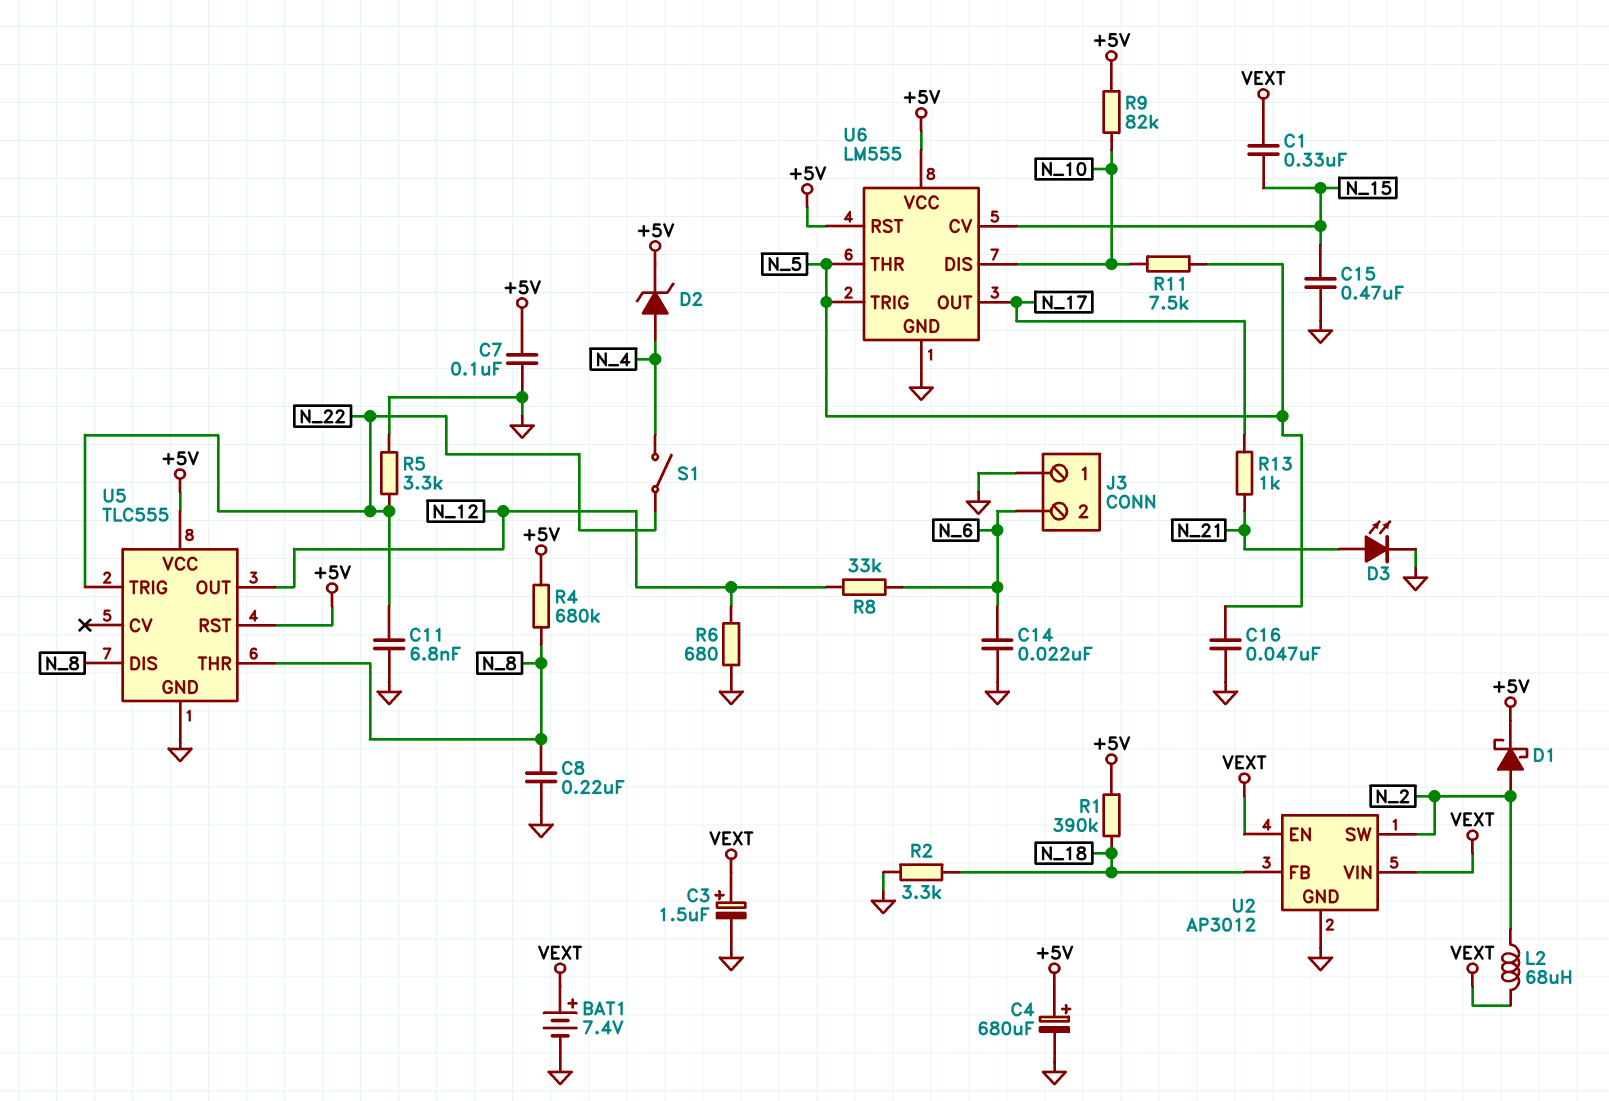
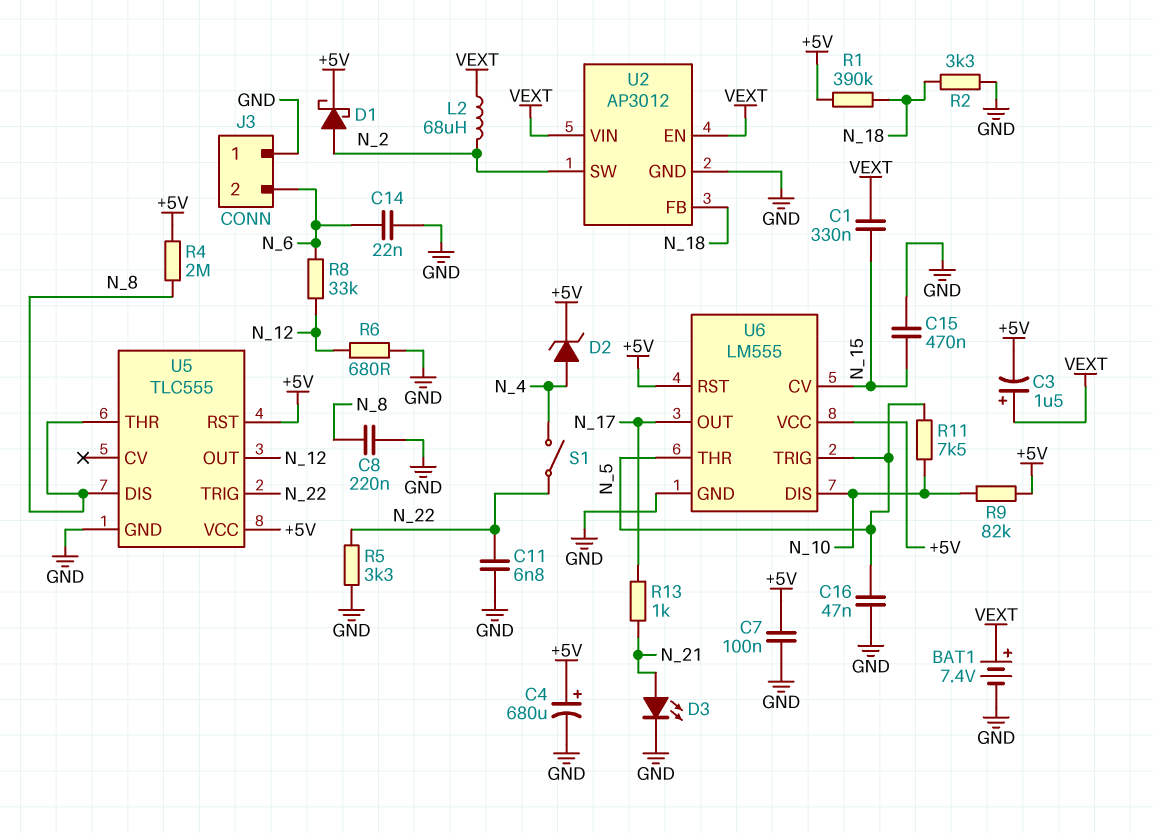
C3: 1.5uF (plus VEXT, minus GND) -> 1.5uF (plus VEXT, minus +5V)
R4: 680k (+5V, N_8) -> 2M (+5V, N_8)

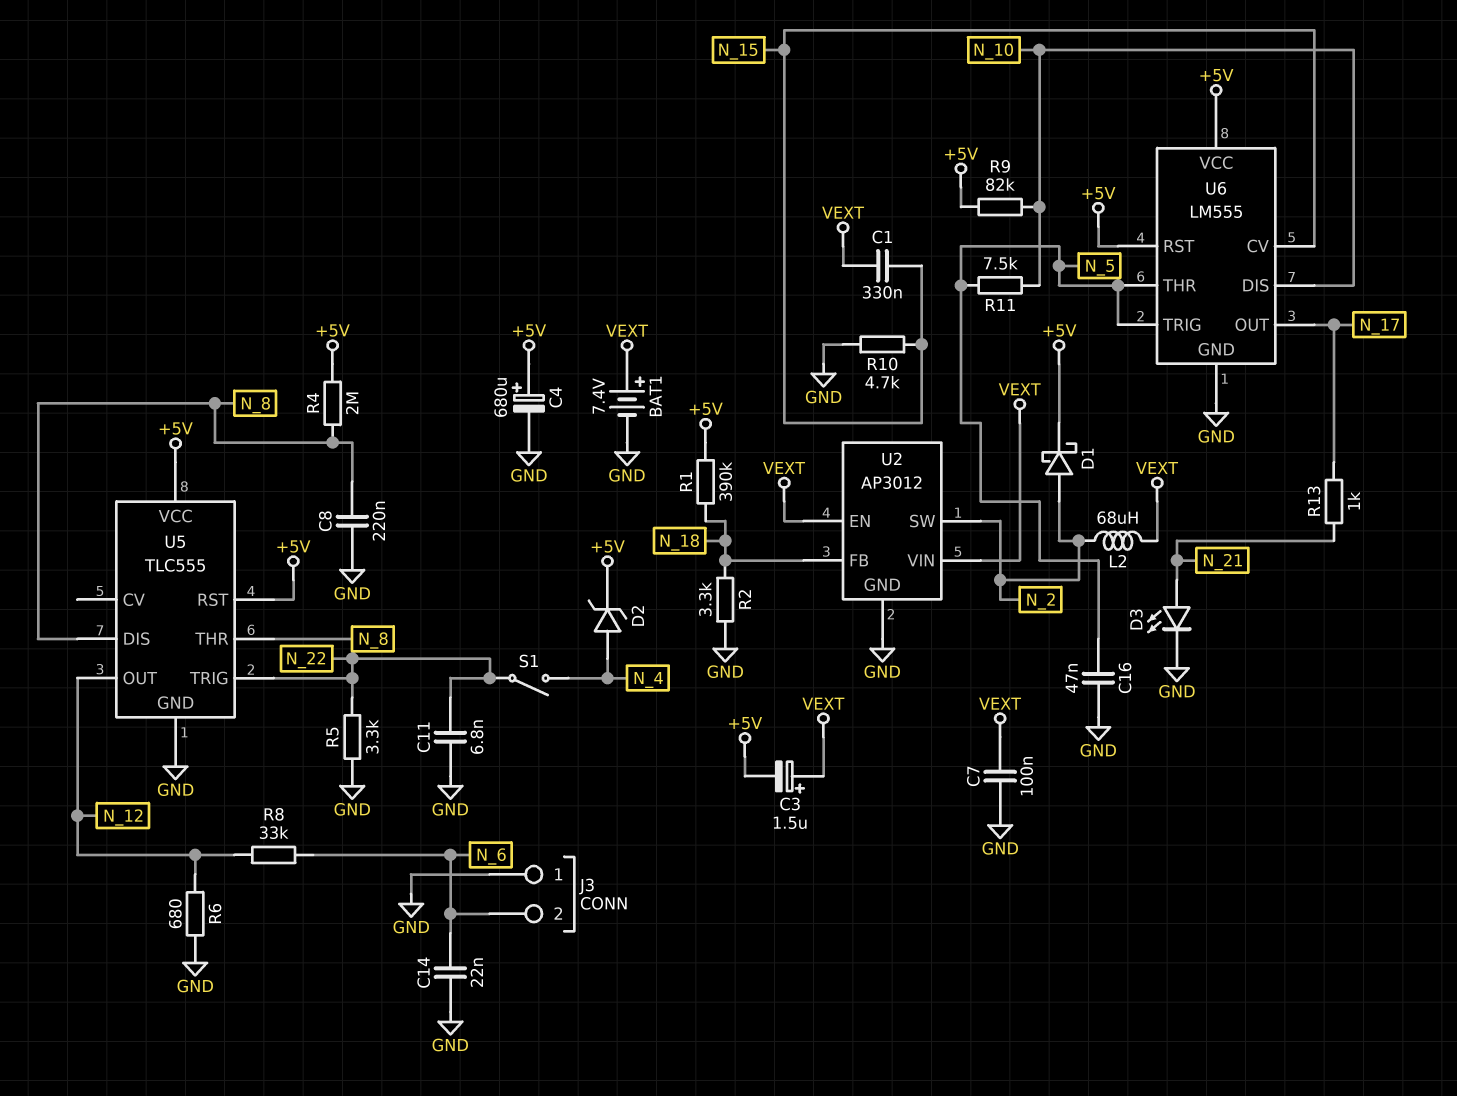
C7: 100nF (+5V, GND) -> 100nF (GND, VEXT)
C15: 470nF (GND, N_15) -> none
R10: none -> 4.7k (GND, N_15)

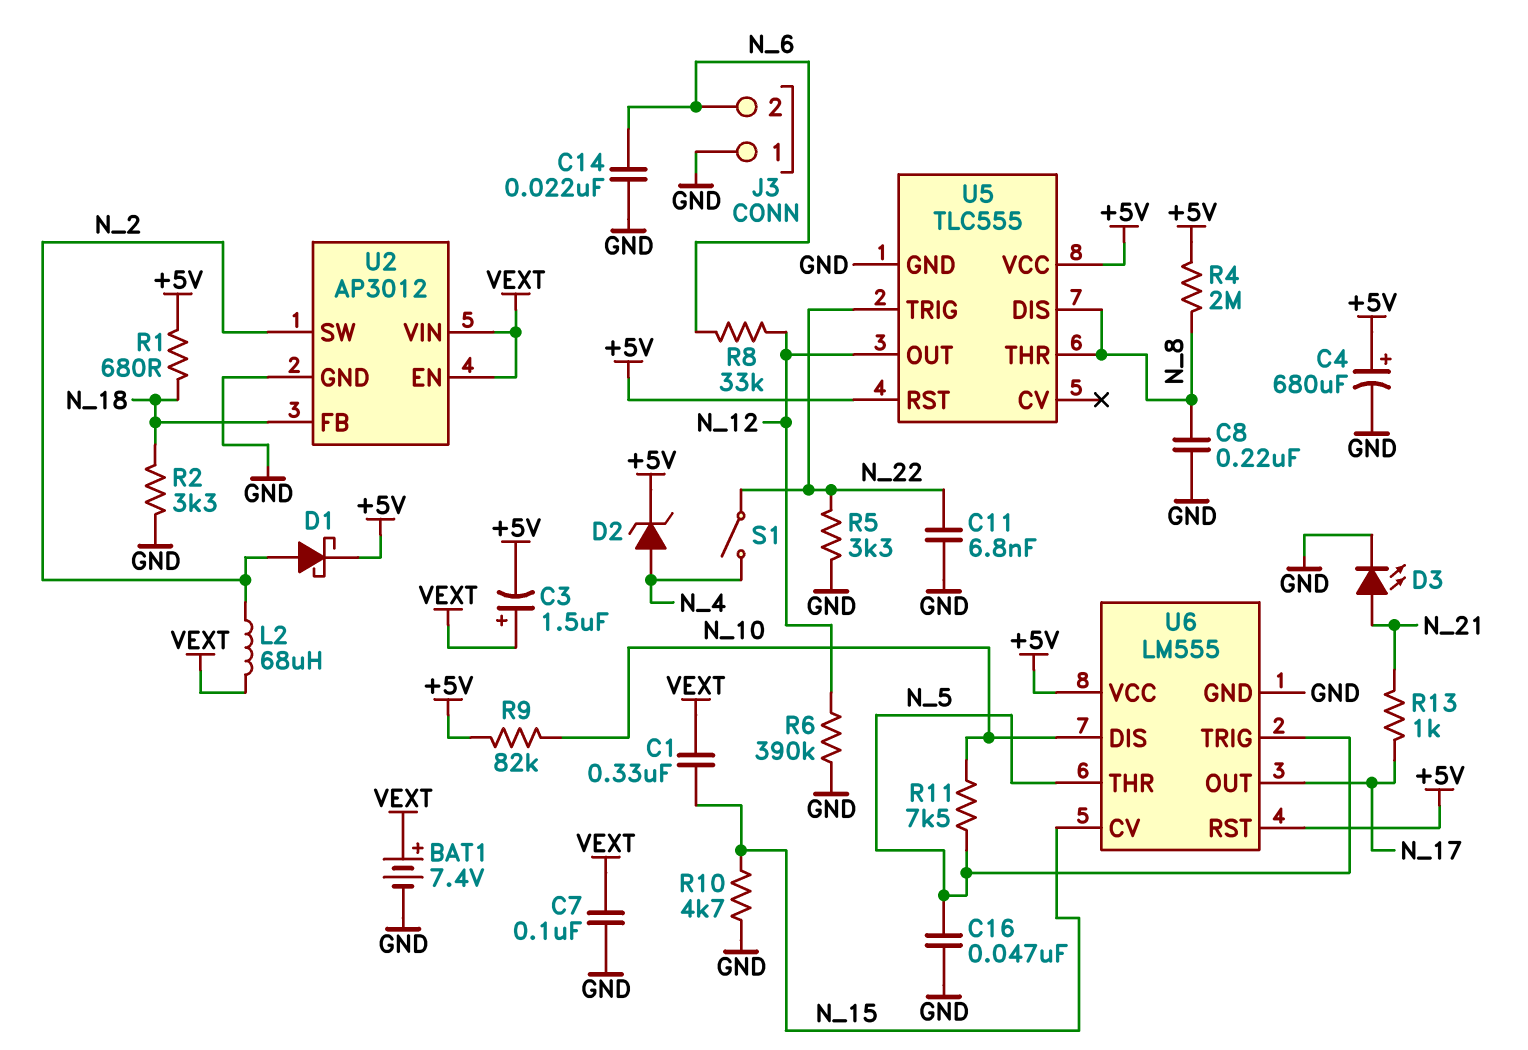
R1: 390k (+5V, N_18) -> 680 (+5V, N_18)
R6: 680 (GND, N_12) -> 390k (GND, N_12)

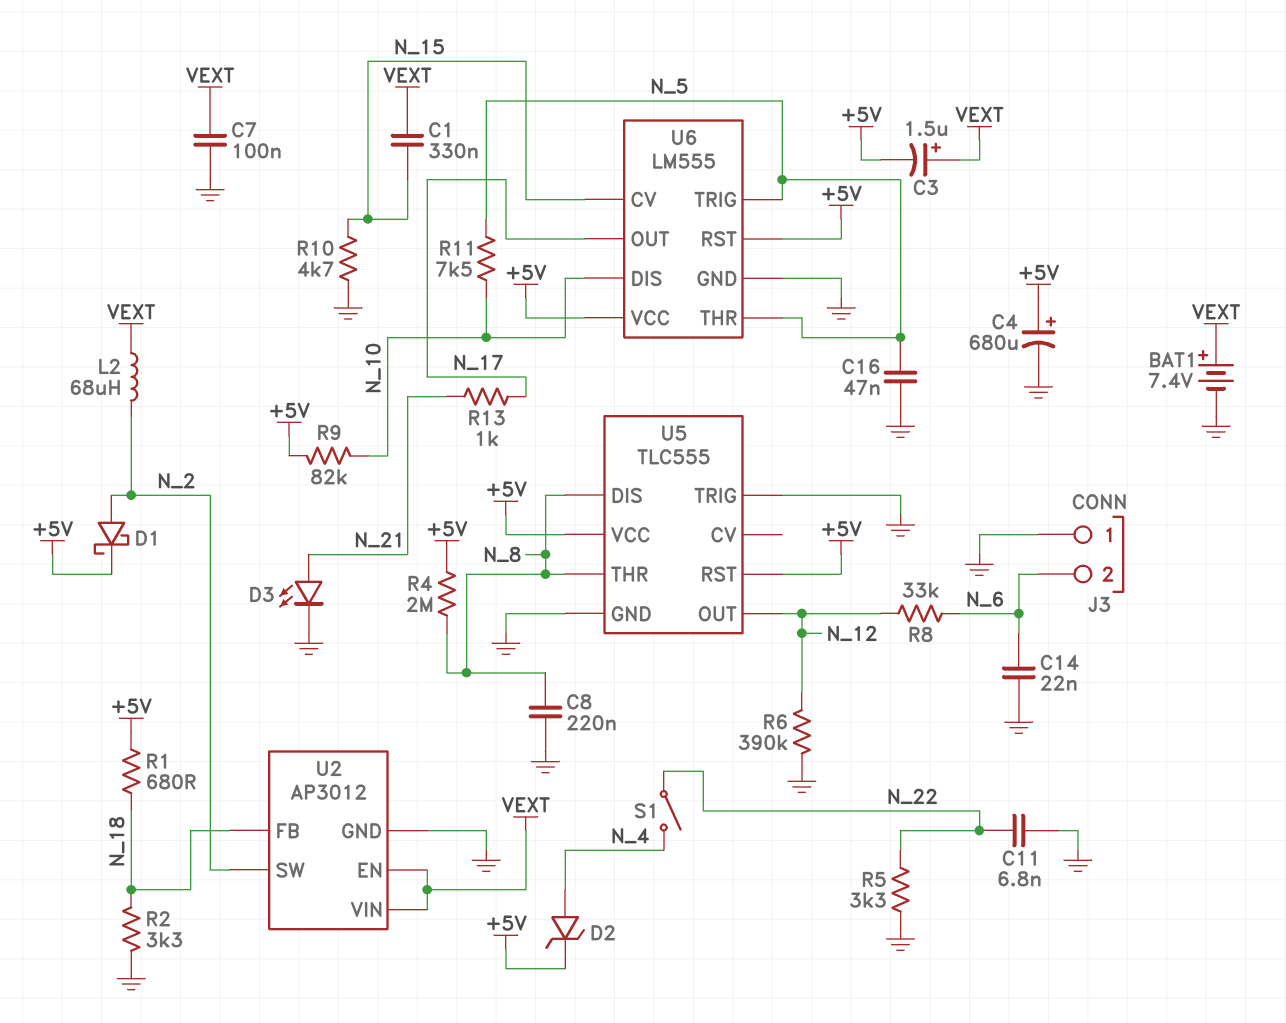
U5 pin TRIG: N_22 -> GND

